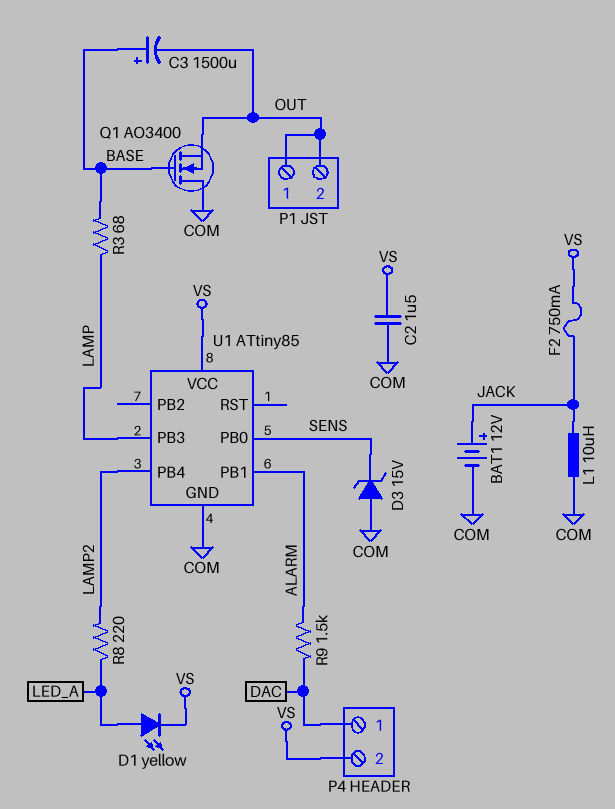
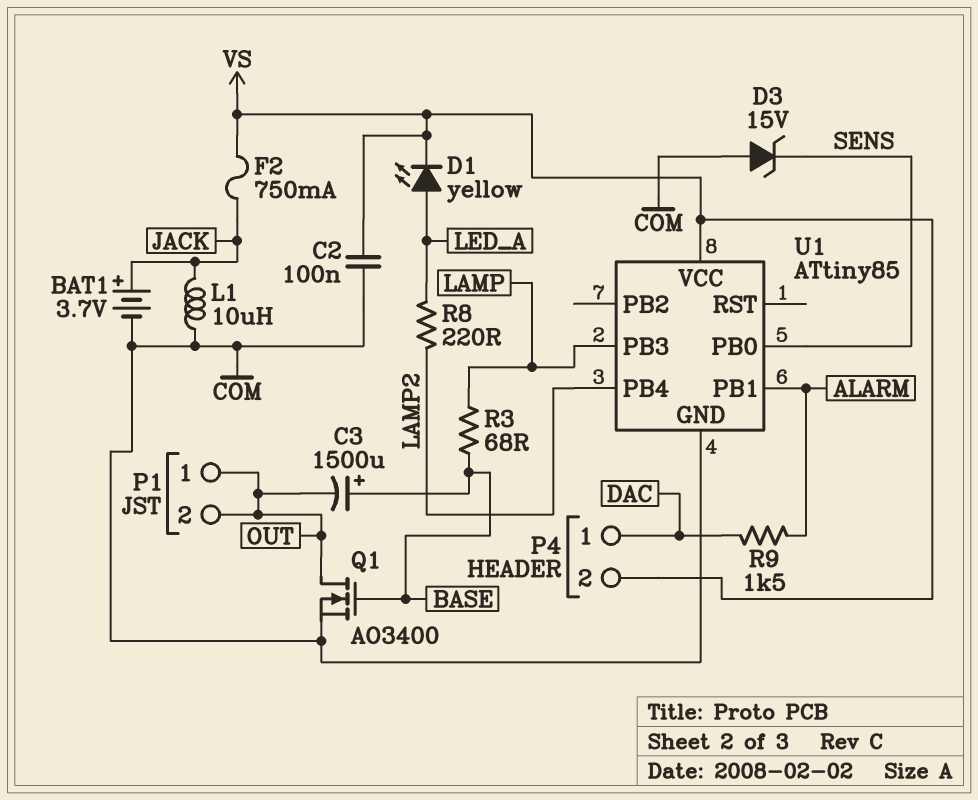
BAT1: 12V (plus JACK, minus COM) -> 3.7V (plus JACK, minus COM)
C2: 1.5uF (COM, VS) -> 100nF (COM, VS)
Q1: NMOS AO3400 (G BASE, D COM, S OUT) -> NMOS AO3400 (G BASE, D OUT, S COM)

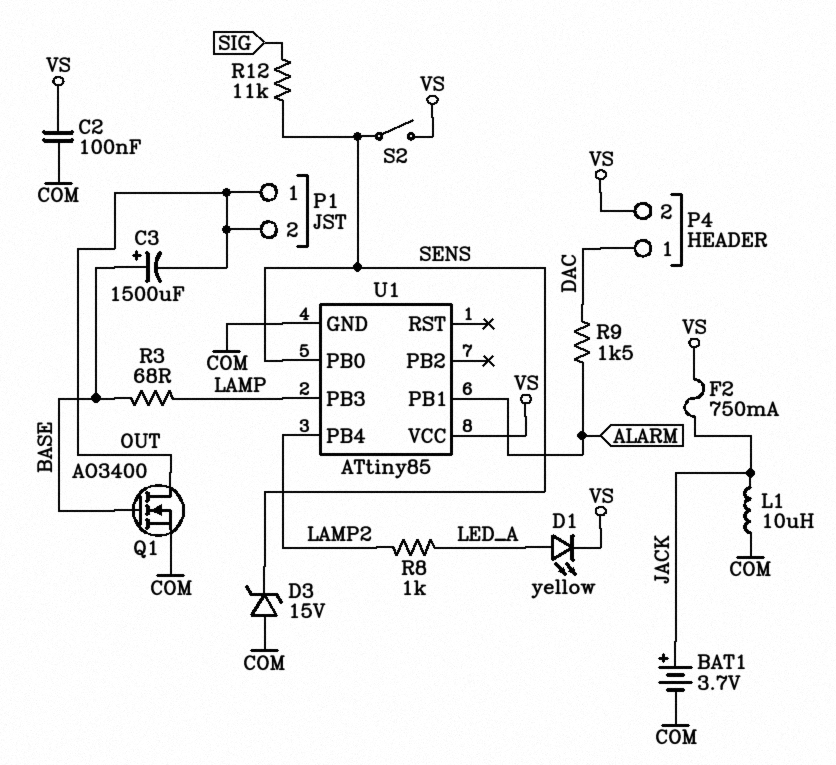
R8: 220 (LAMP2, LED_A) -> 1k (LAMP2, LED_A)
R12: none -> 11k (SENS, SIG)
S2: none -> switch (SENS, VS)

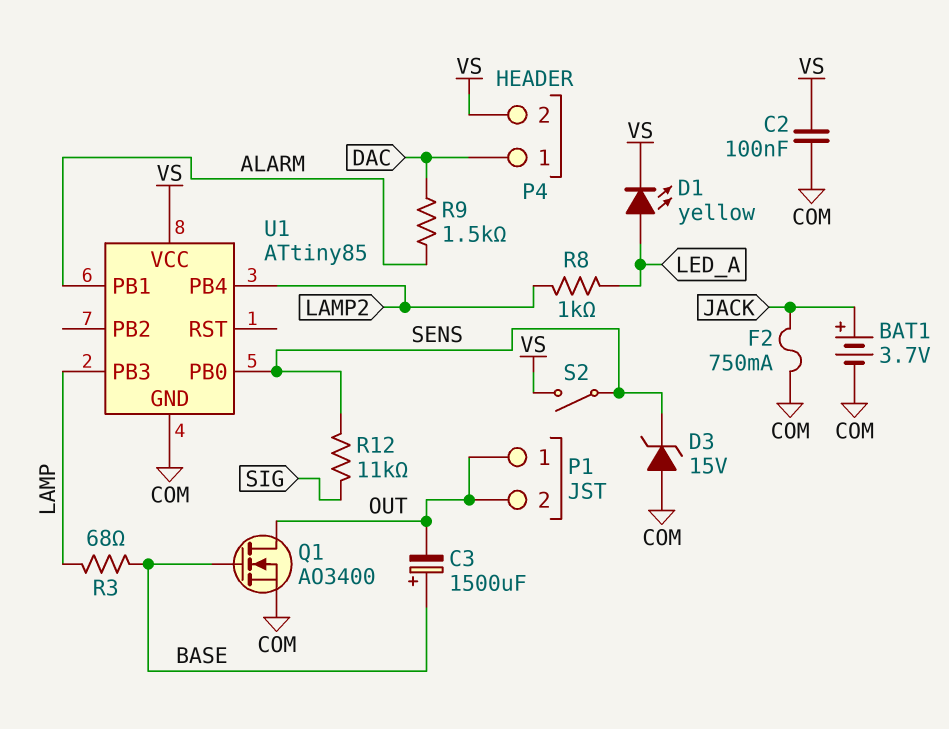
F2: 750mA (JACK, VS) -> 750mA (COM, JACK)
L1: 10uH (COM, JACK) -> none

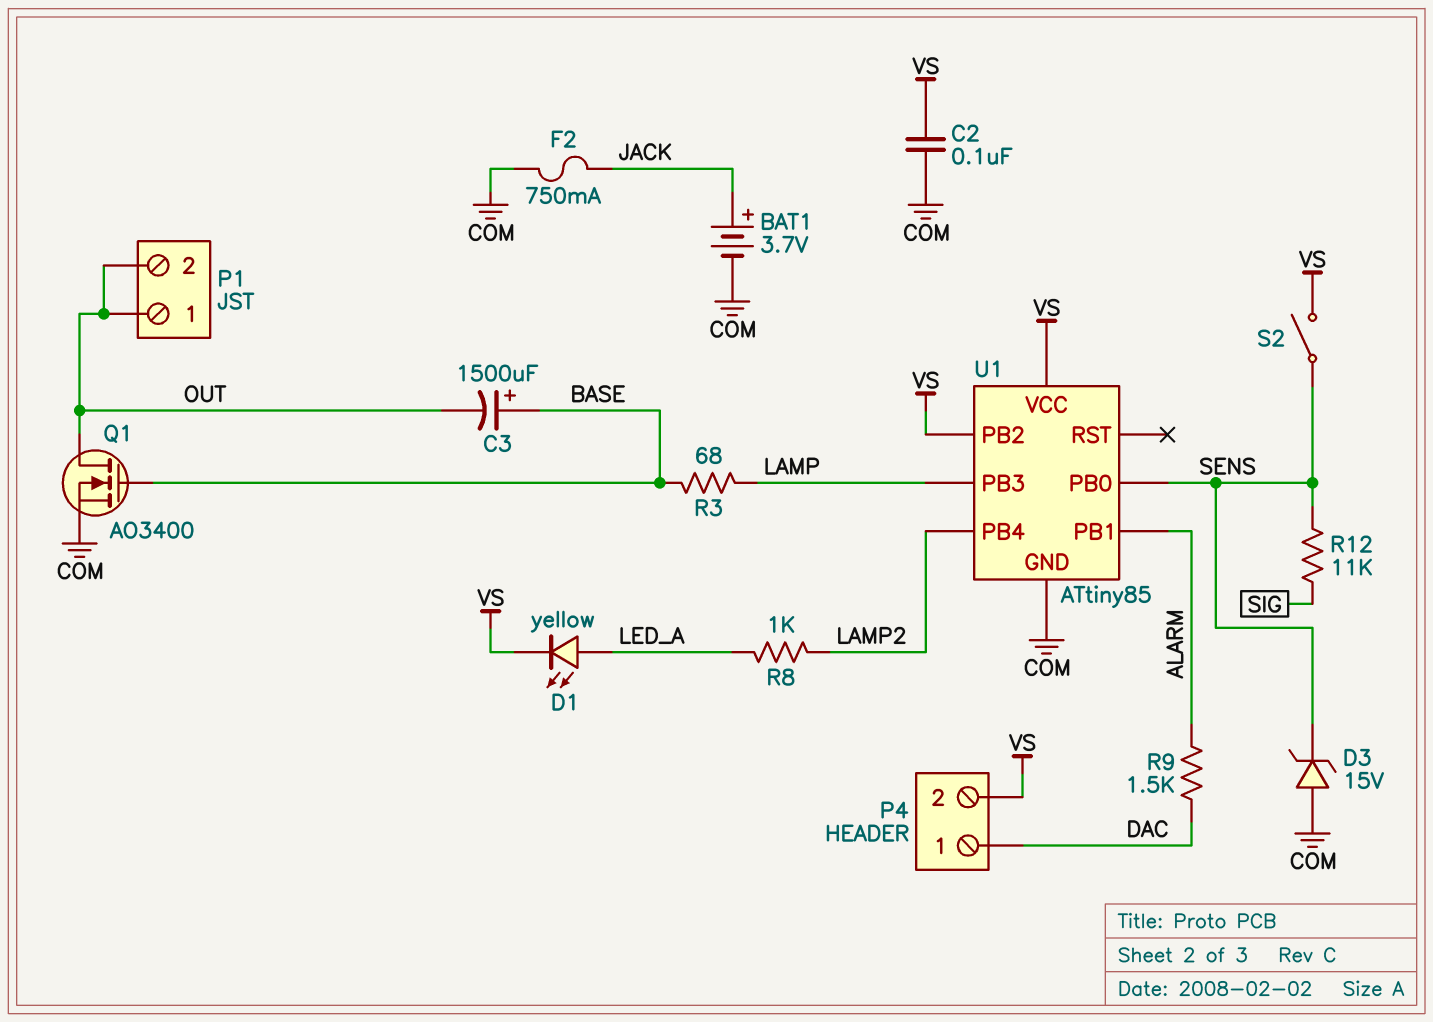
U1 pin PB2: none -> VS

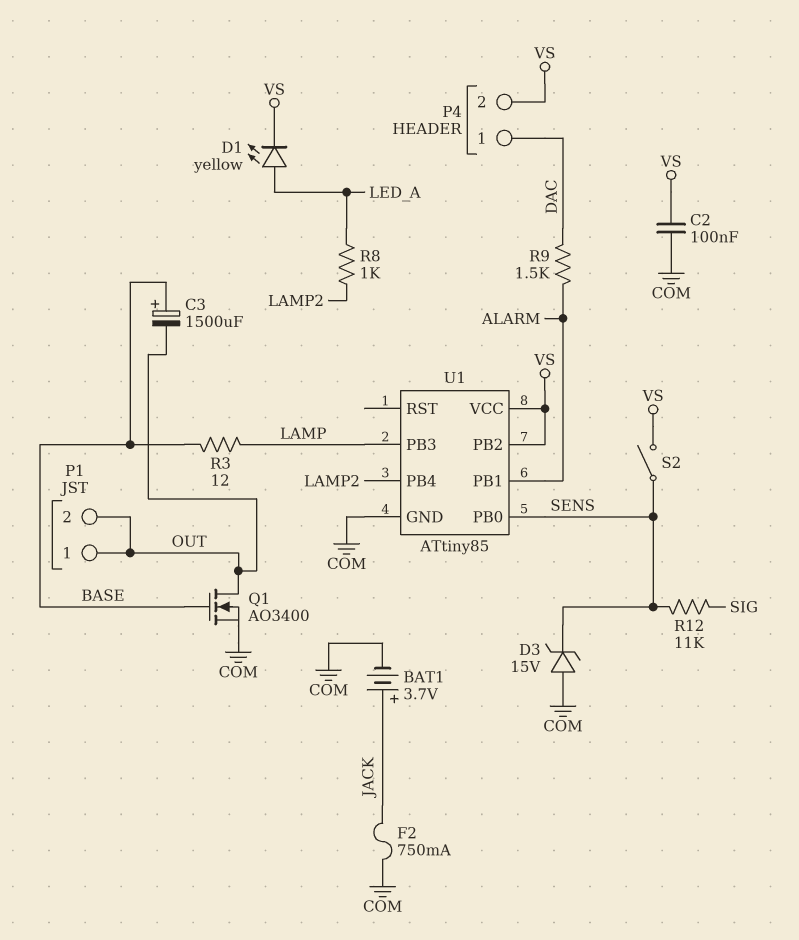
R3: 68 (BASE, LAMP) -> 12 (BASE, LAMP)

